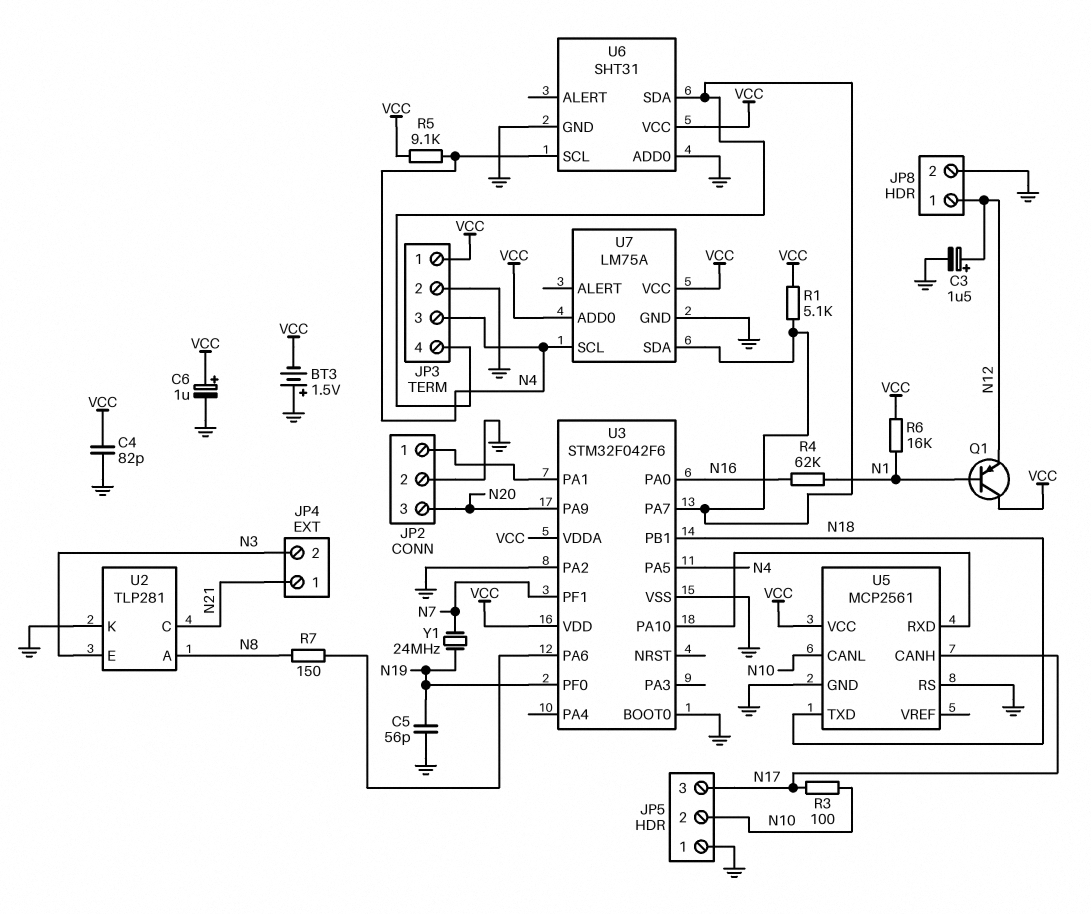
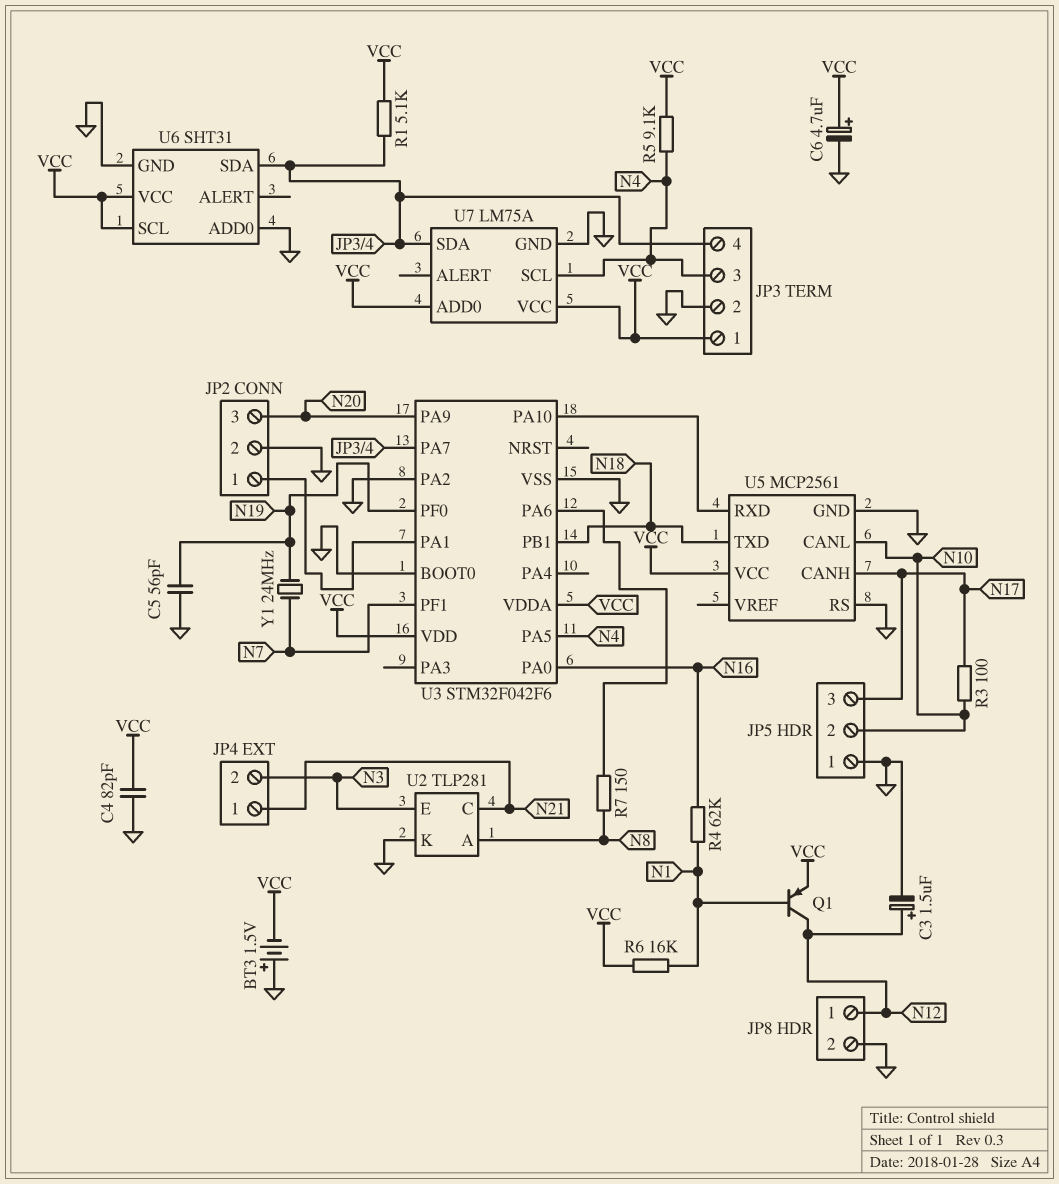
C6: 1uF (plus VCC, minus GND) -> 4.7uF (plus VCC, minus GND)
Q1: PNP (B N1, C VCC, E N12) -> PNP (B N1, C N12, E VCC)
U6 pin SCL: N4 -> VCC

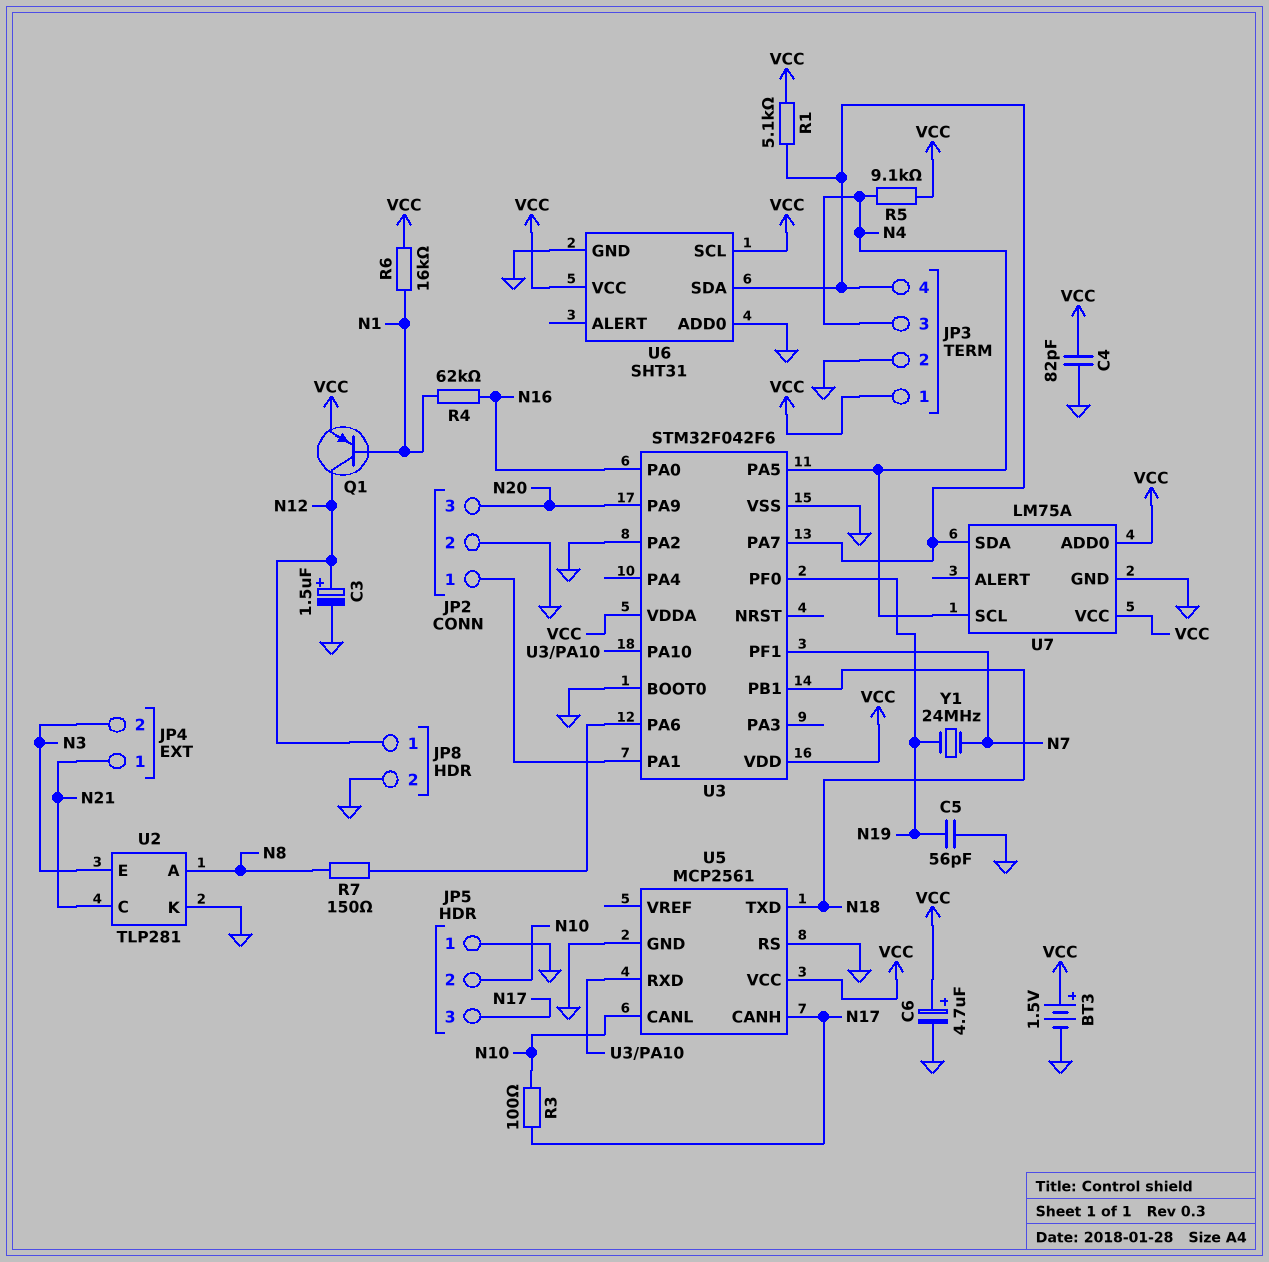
BT3: 1.5V (plus GND, minus VCC) -> 1.5V (plus VCC, minus GND)

